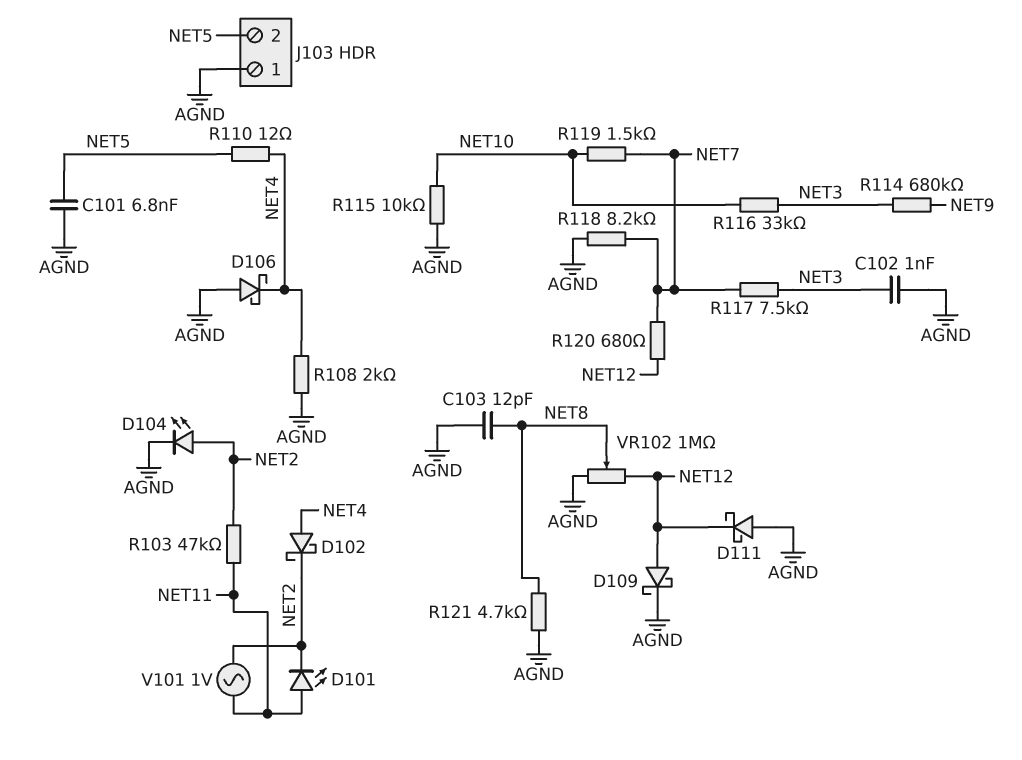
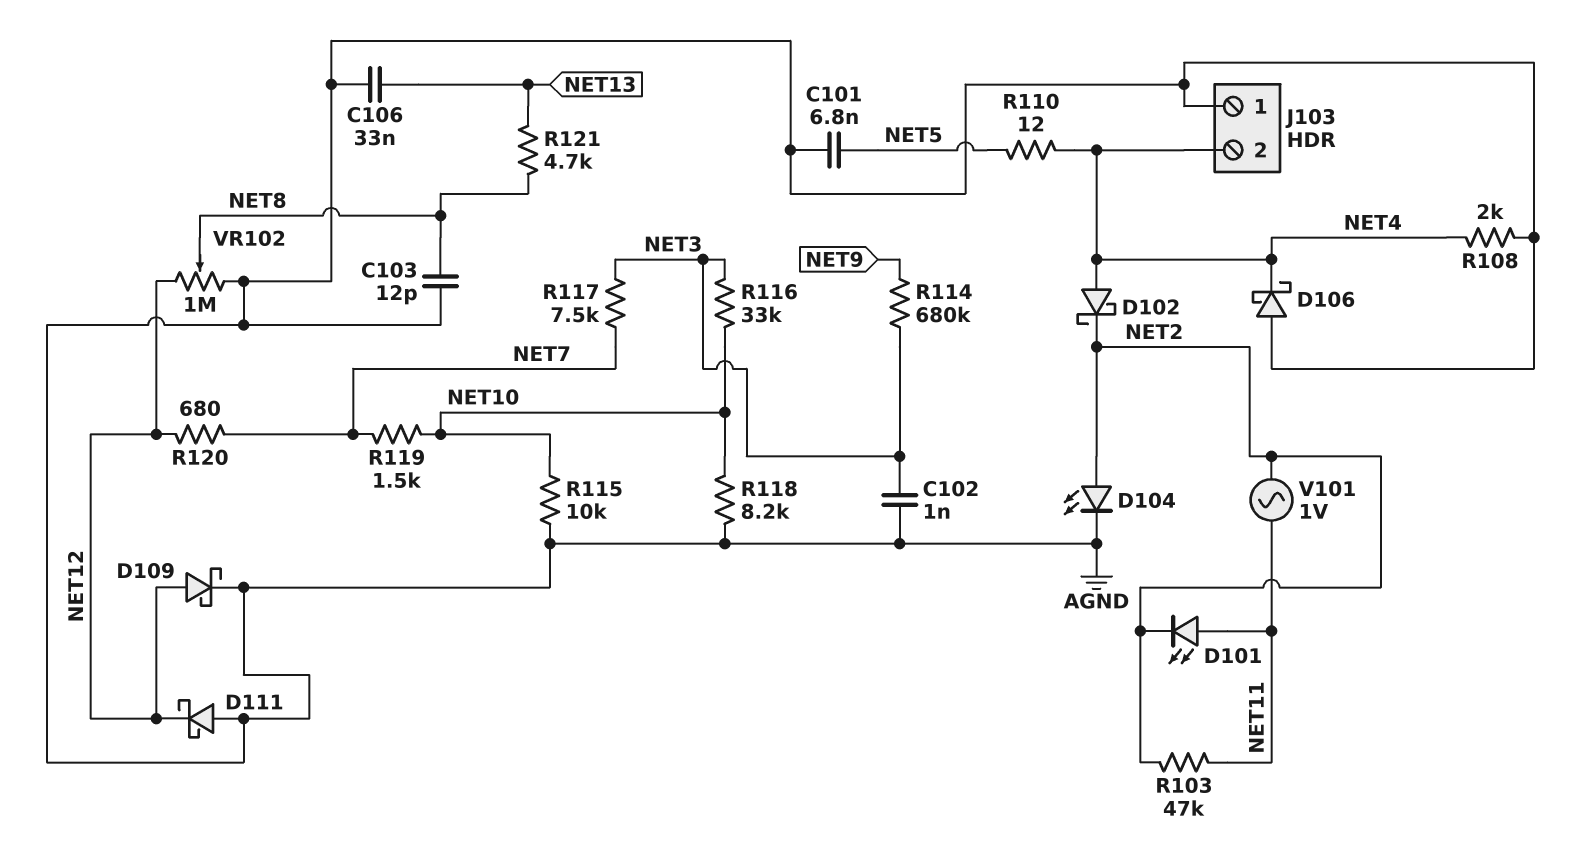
C106: none -> 33nF (AGND, NET13)
J103 pin 2: NET5 -> NET4
R118: 8.2k (AGND, NET7) -> 8.2k (AGND, NET10)
R121: 4.7k (AGND, NET8) -> 4.7k (NET8, NET13)

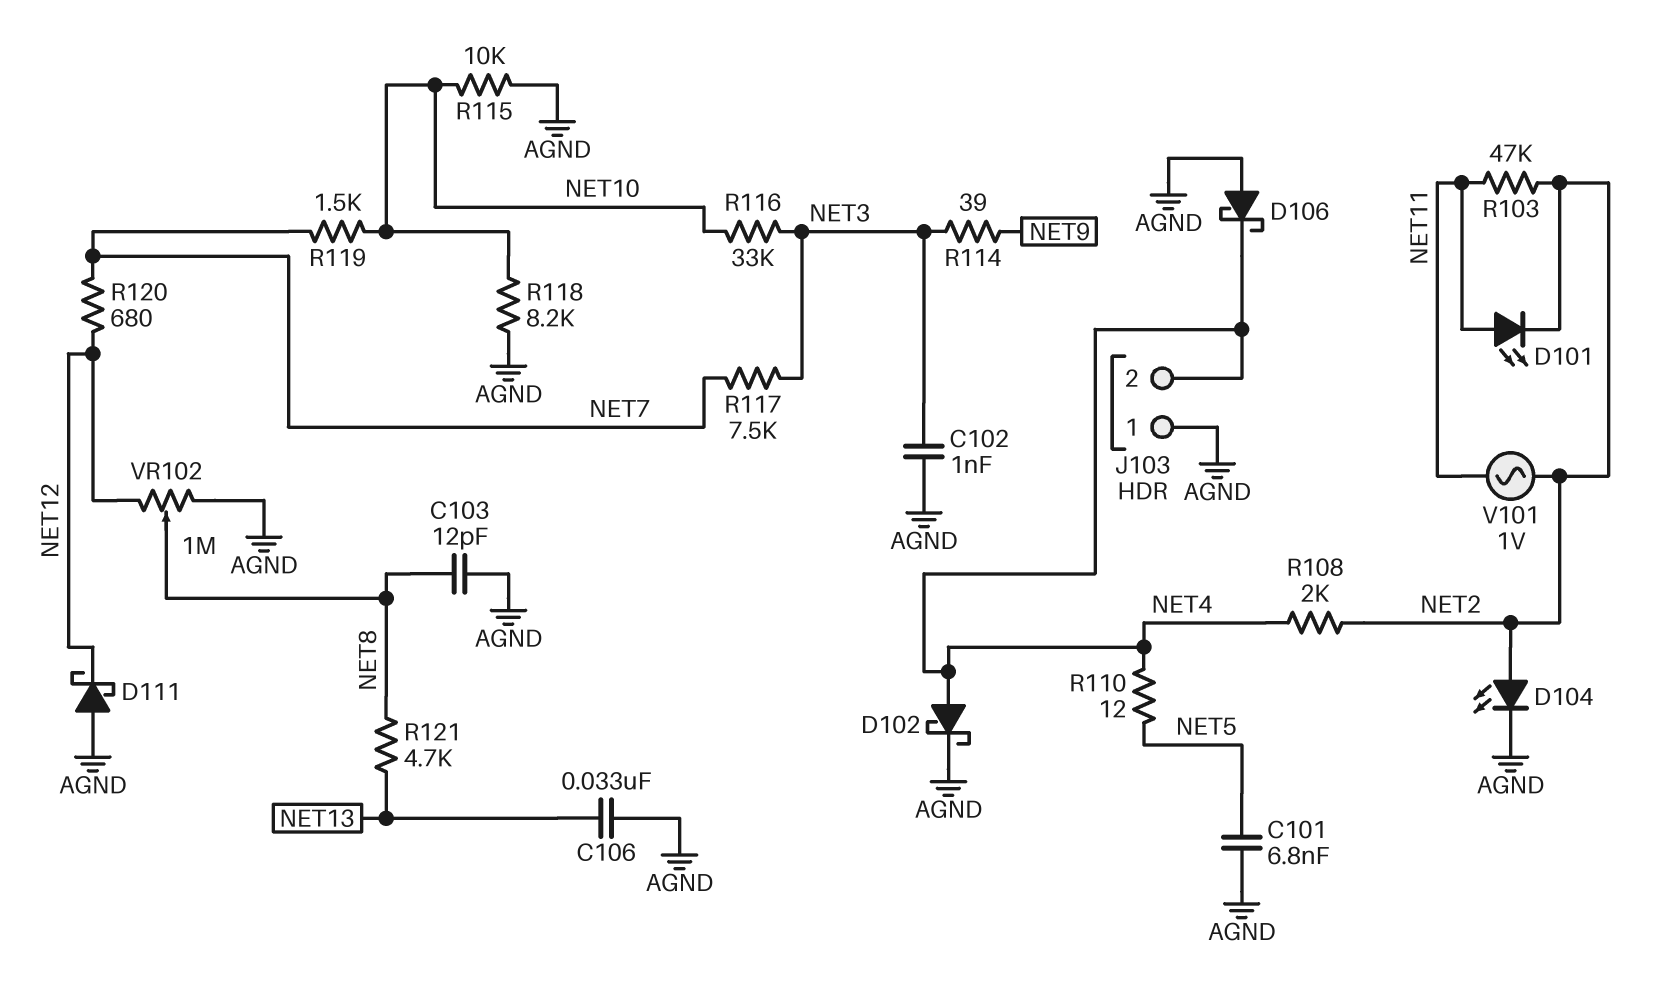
D102: schottky (A NET4, K NET2) -> schottky (A NET4, K AGND)
D109: schottky (A NET12, K AGND) -> none
R108: 2k (AGND, NET4) -> 2k (NET2, NET4)
R114: 680k (NET3, NET9) -> 39 (NET3, NET9)

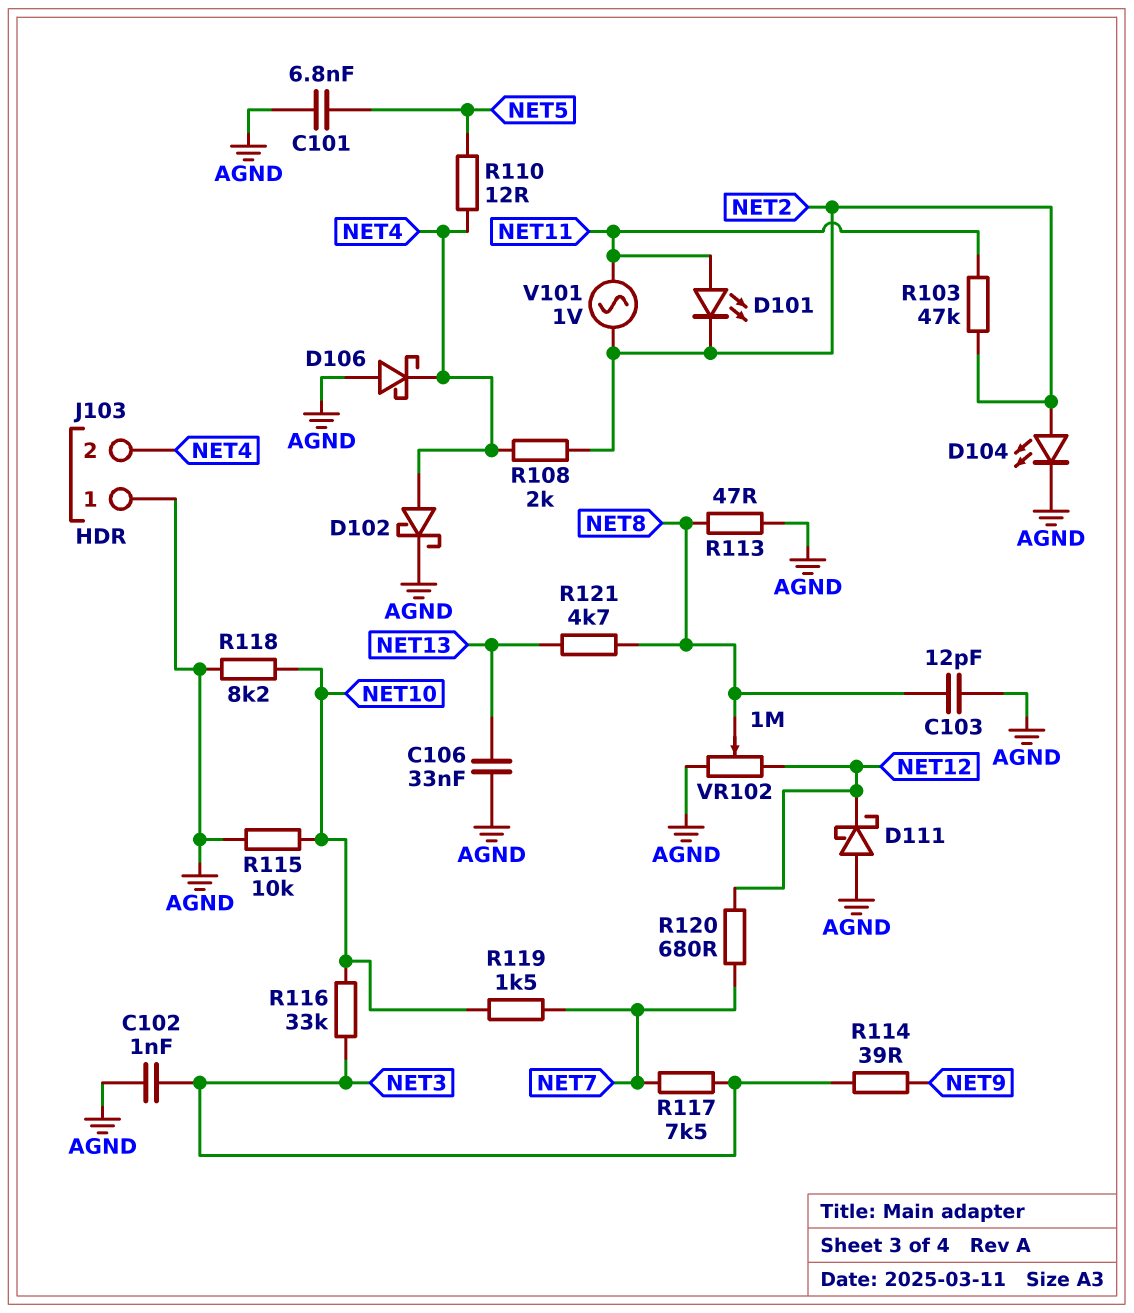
R113: none -> 47 (AGND, NET8)

